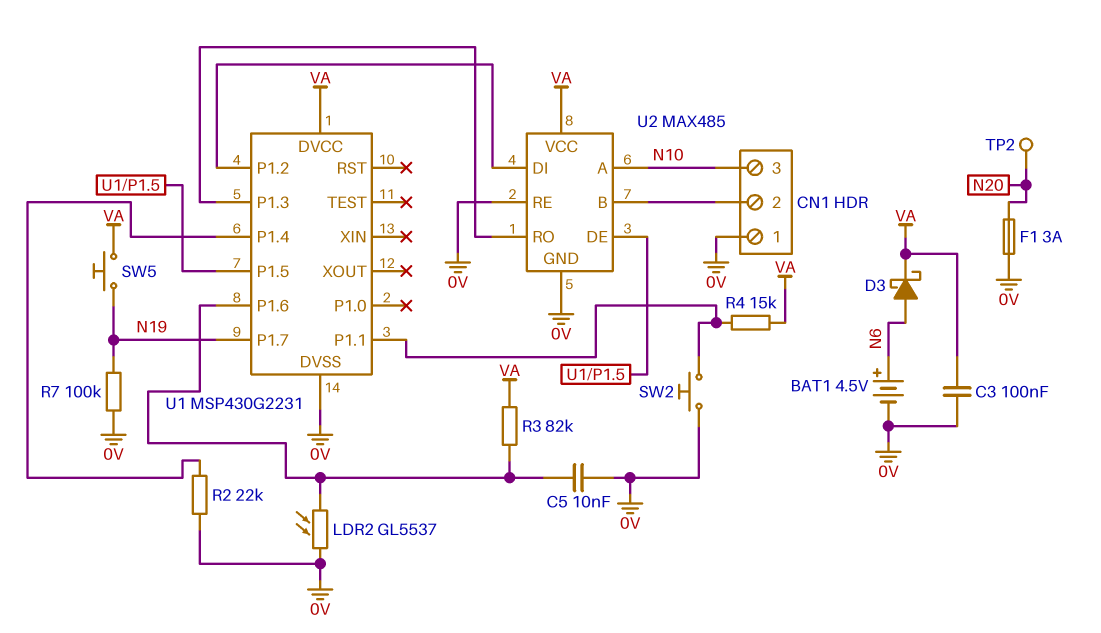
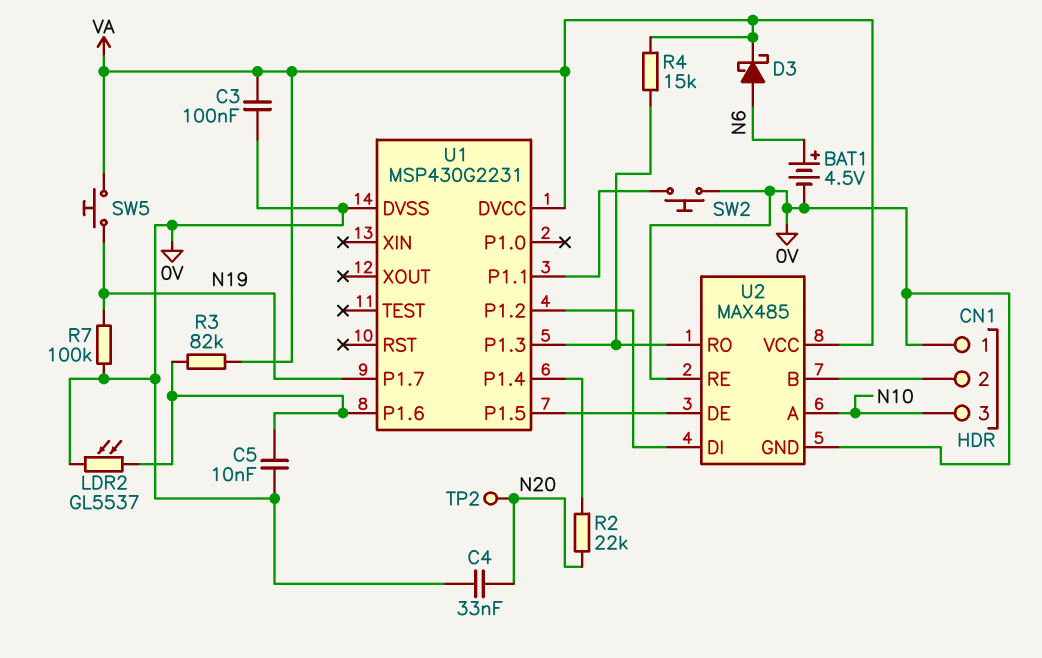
C4: none -> 33nF (0V, N20)
F1: 3A (0V, N20) -> none
R2: 22k (0V, U1/P1.4) -> 22k (N20, U1/P1.4)
R4: 15k (U1/P1.1, VA) -> 15k (U1/P1.3, VA)

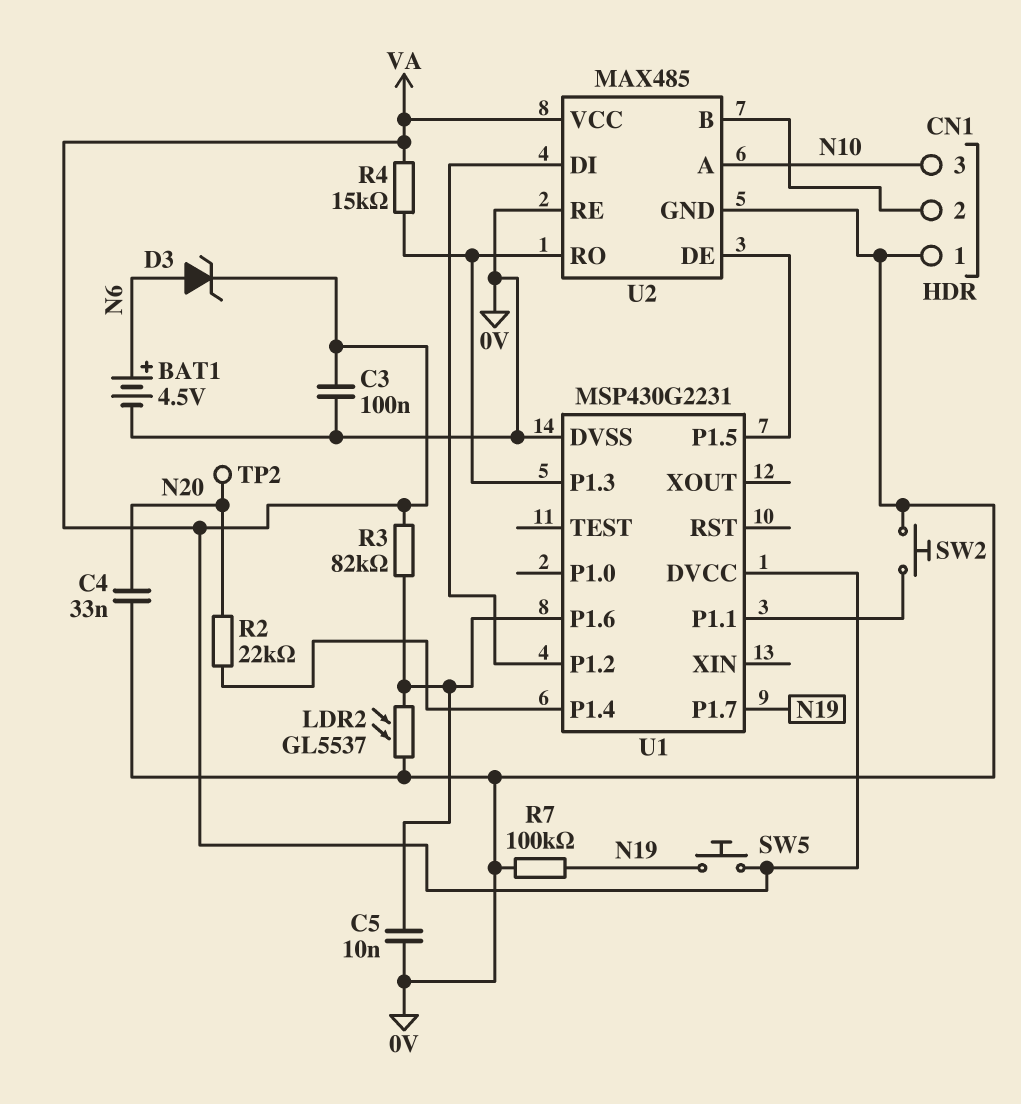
D3: schottky (A N6, K VA) -> zener (A N6, K VA)

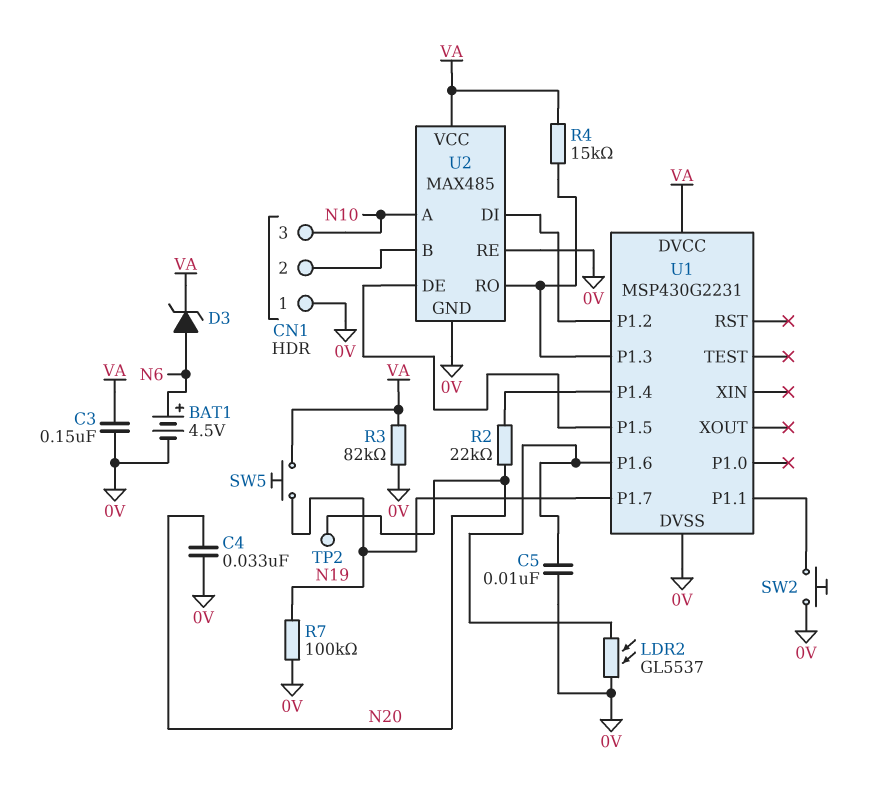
C3: 100nF (0V, VA) -> 150nF (0V, VA)
R3: 82k (U1/P1.6, VA) -> 82k (0V, VA)

